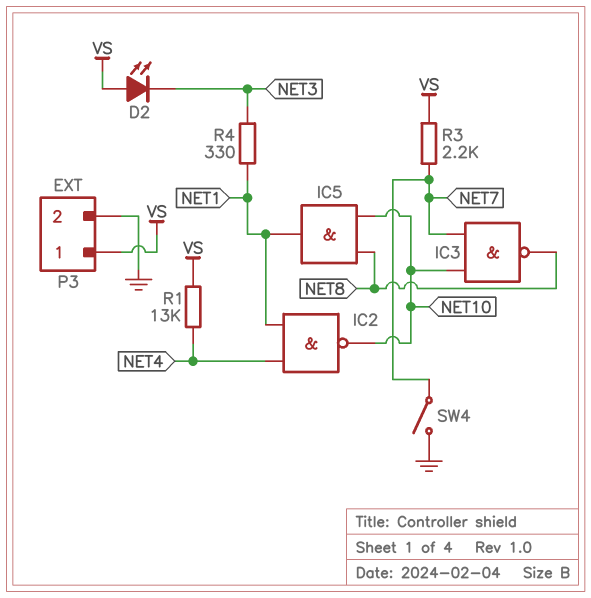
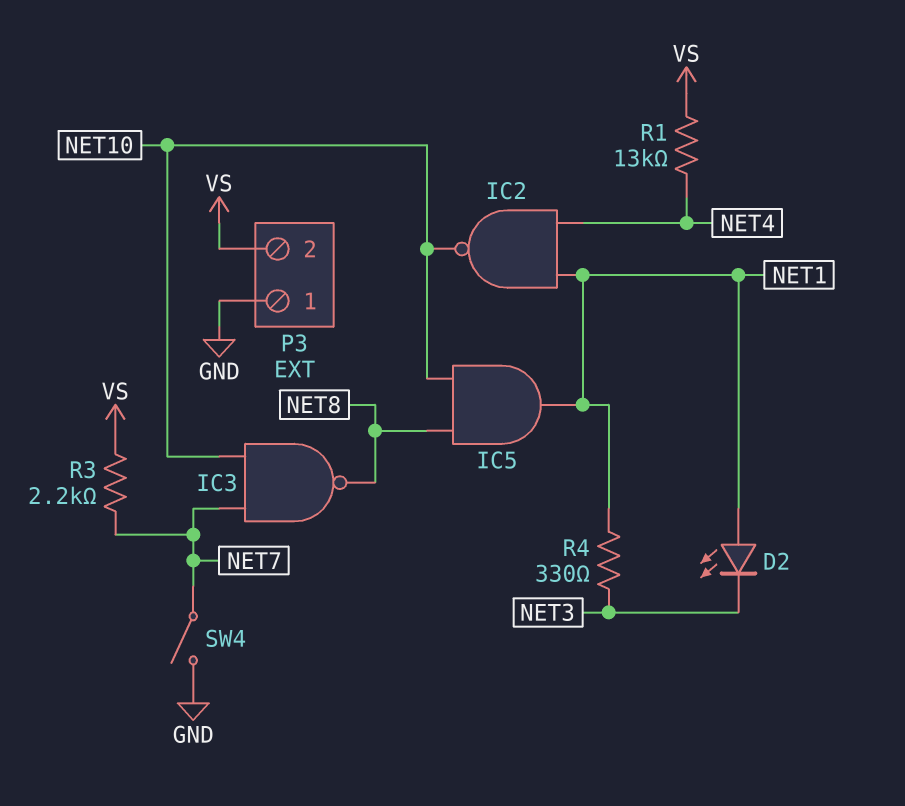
D2: LED (A VS, K NET3) -> LED (A NET1, K NET3)
P3 pin 1: VS -> GND
P3 pin 2: GND -> VS

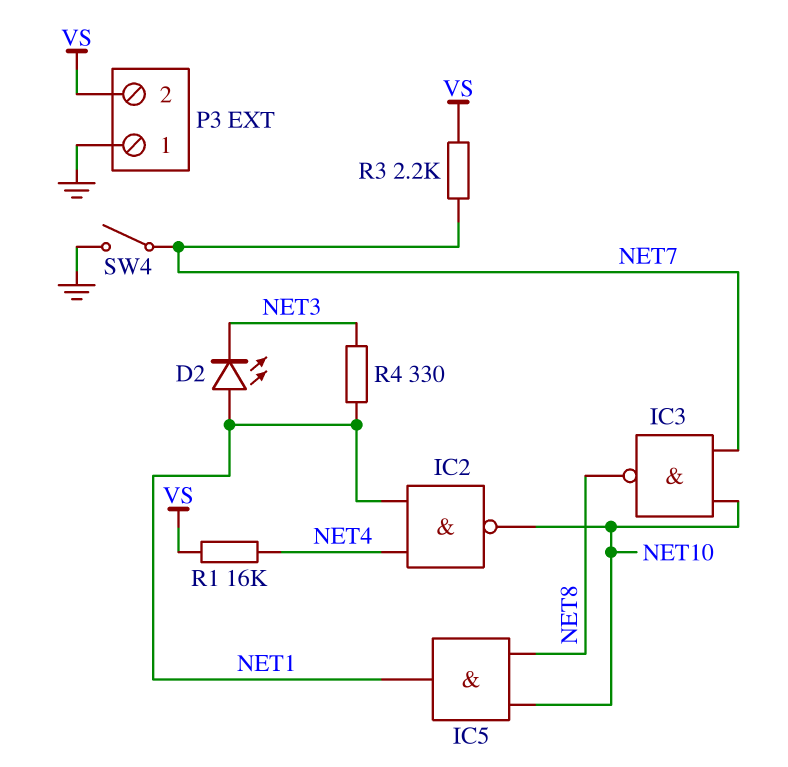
R1: 13k (NET4, VS) -> 16k (NET4, VS)

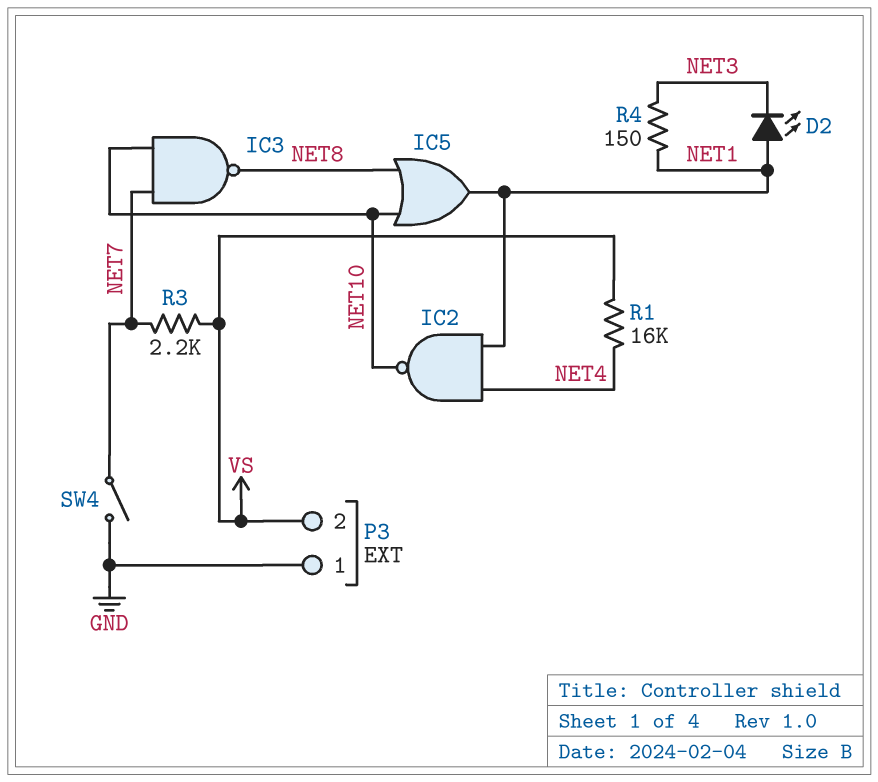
IC5: AND (in NET8, in NET10, out NET1) -> OR (in NET8, in NET10, out NET1)
R4: 330 (NET1, NET3) -> 150 (NET1, NET3)

